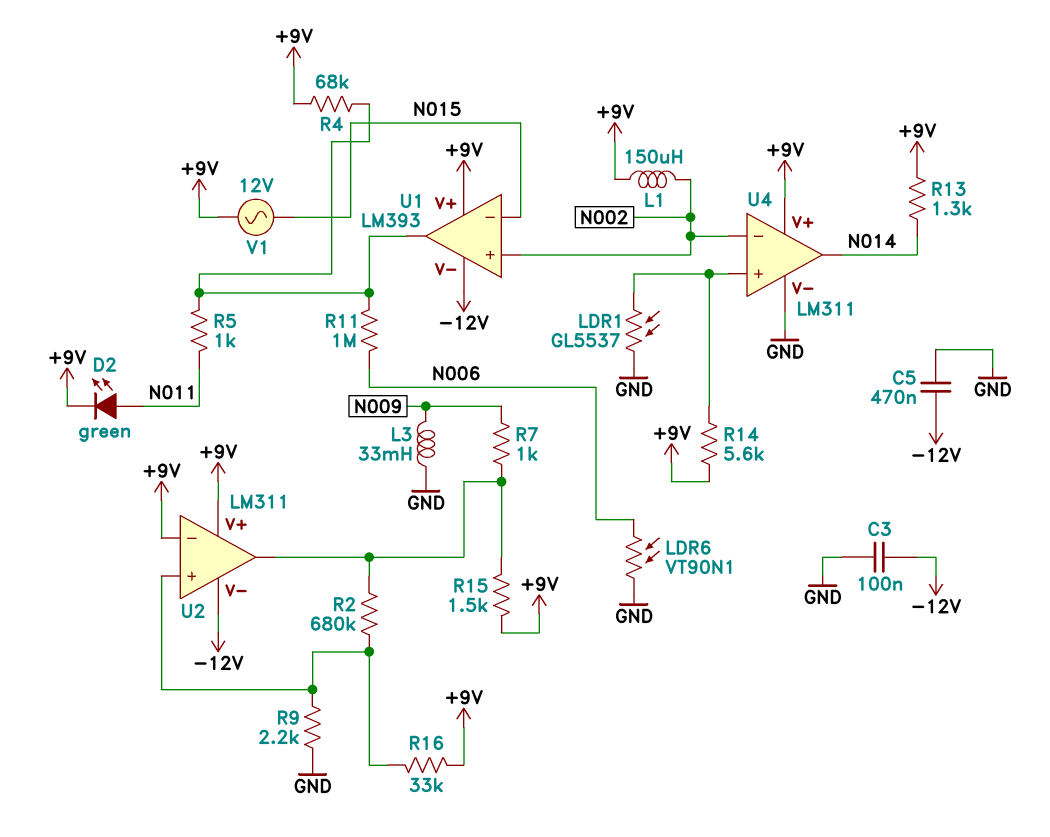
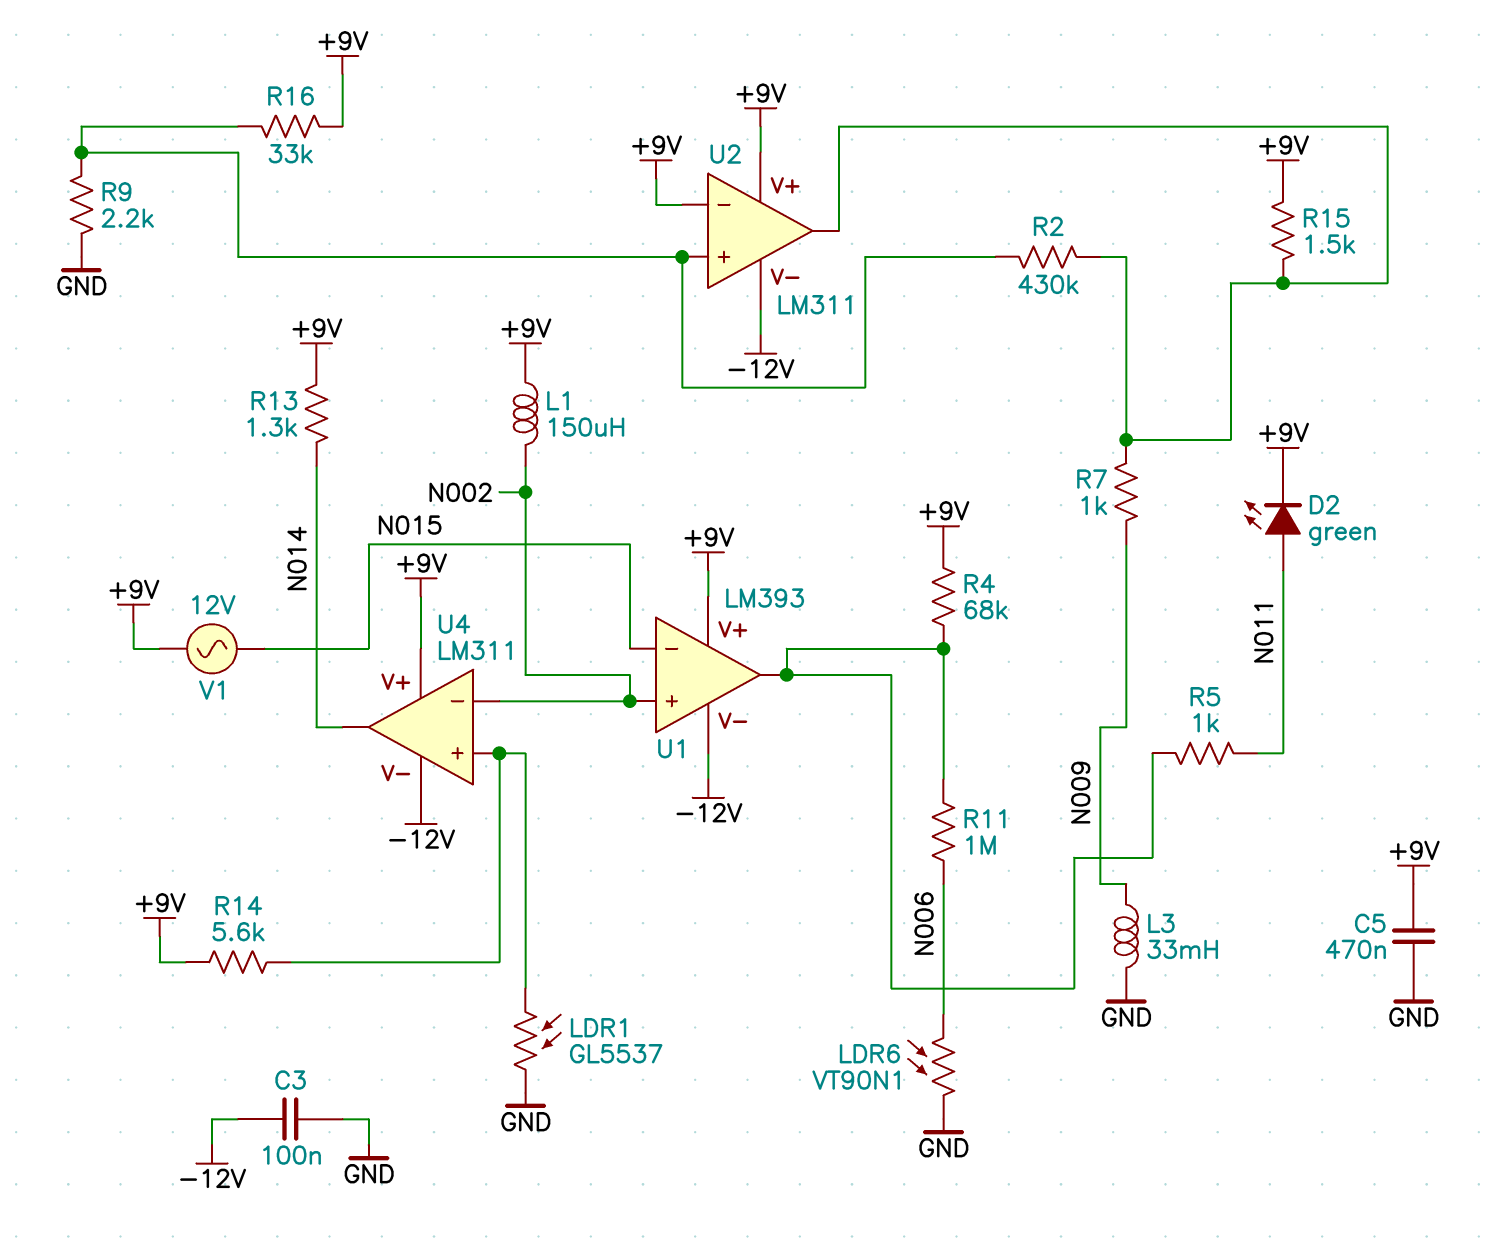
C5: 470nF (-12V, GND) -> 470nF (+9V, GND)
R2: 680k (U2/in+, U2/out) -> 430k (U2/in+, U2/out)
U4 pin V-: GND -> -12V

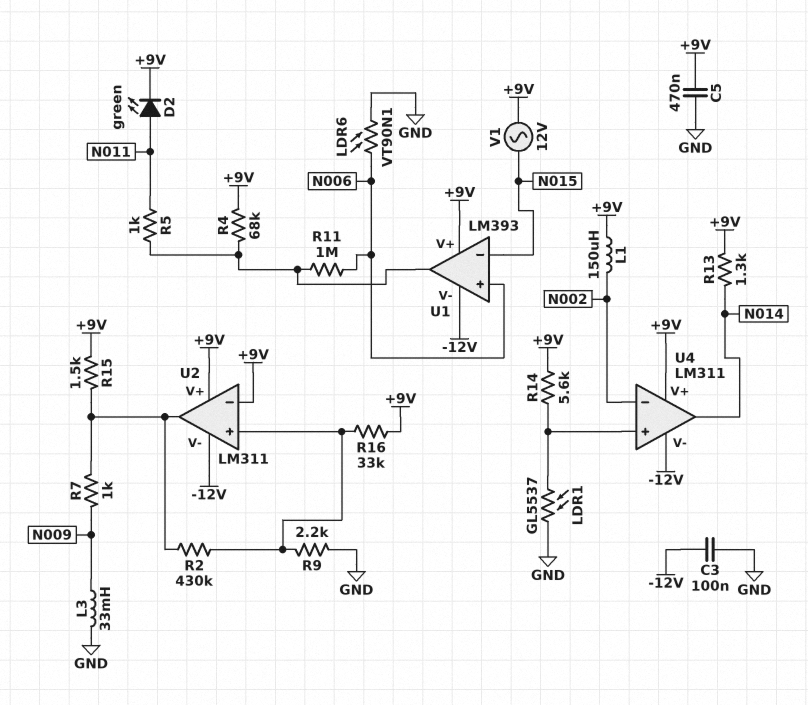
U1 pin in+: N002 -> N006

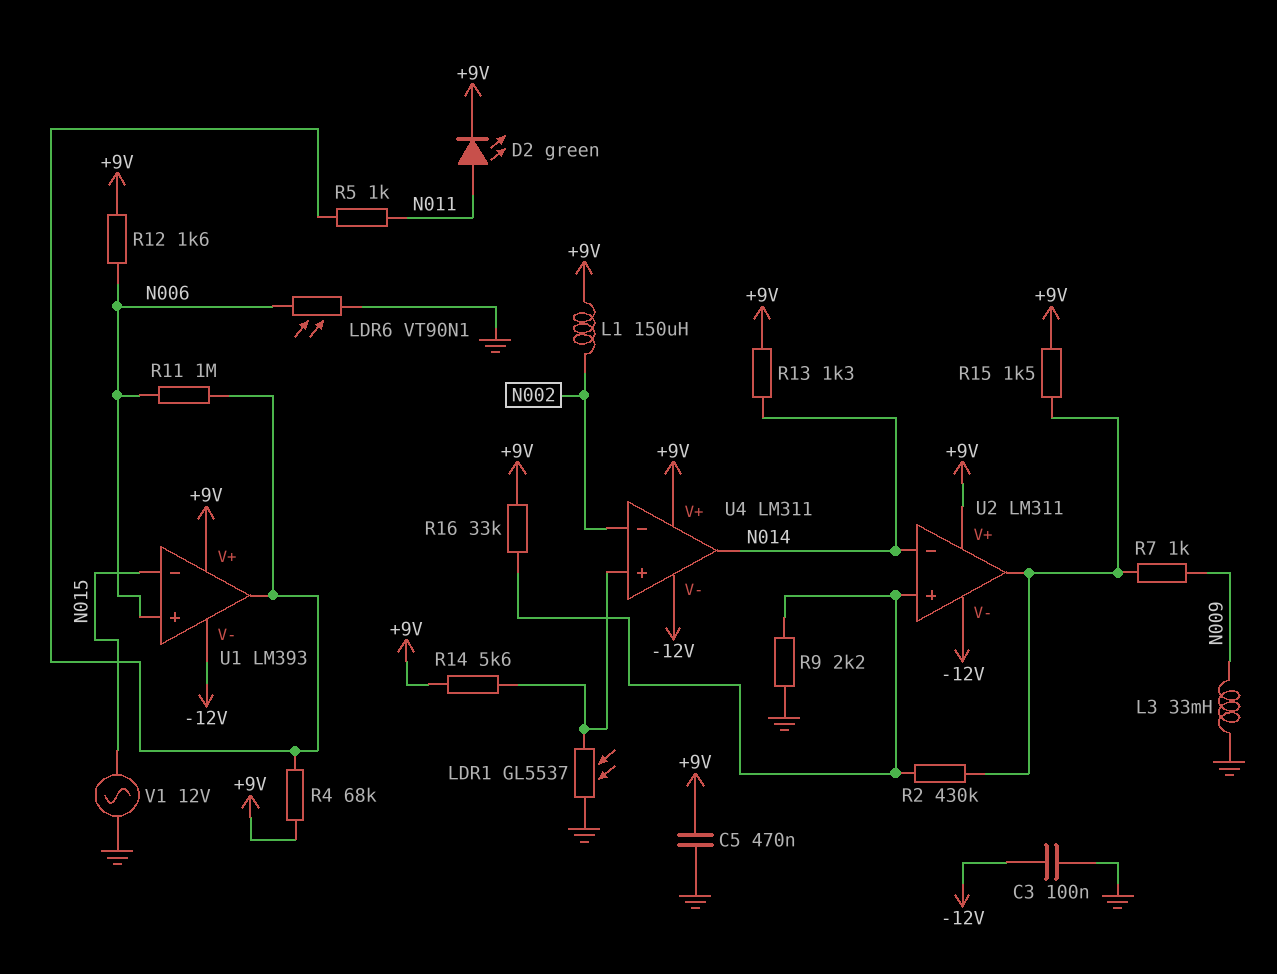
R12: none -> 1.6k (+9V, N006)
U2 pin in-: +9V -> N014
V1: AC 12V (+9V, N015) -> AC 12V (GND, N015)

